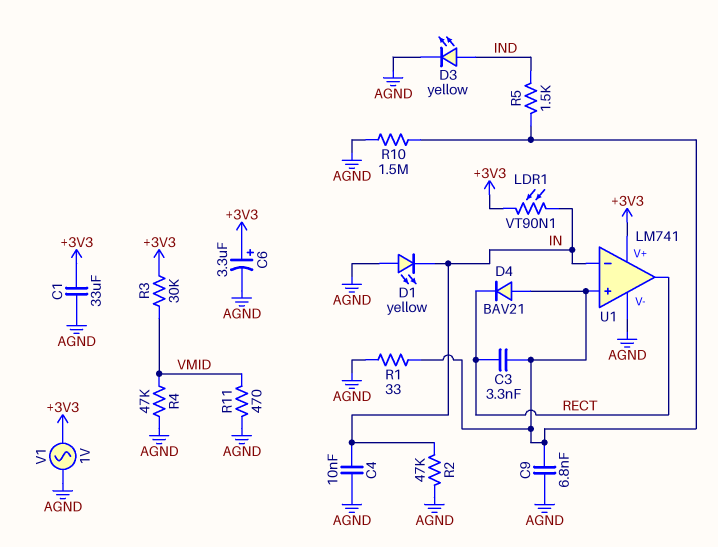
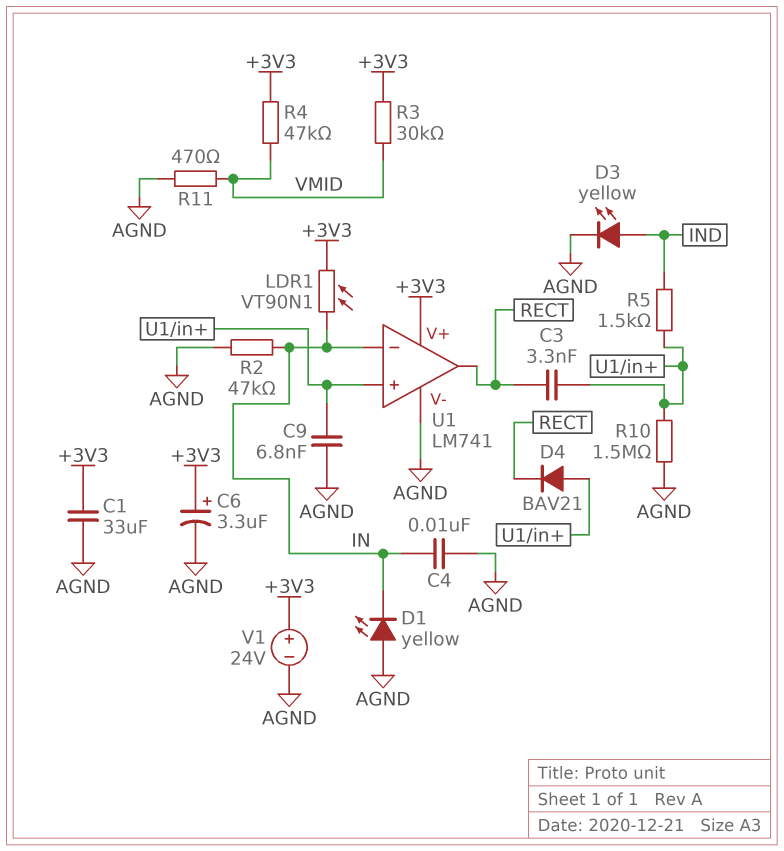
R1: 33 (AGND, U1/in+) -> none
R4: 47k (AGND, VMID) -> 47k (+3V3, VMID)
V1: AC 1V (+3V3, AGND) -> 24V (plus +3V3, minus AGND)

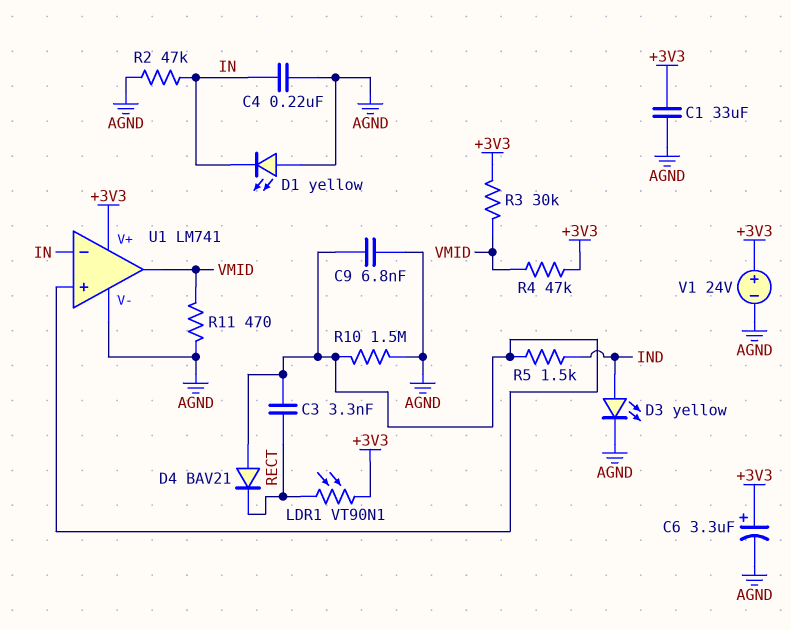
C4: 10nF (AGND, IN) -> 220nF (AGND, IN)
LDR1: VT90N1 (+3V3, IN) -> VT90N1 (+3V3, RECT)
U1 pin out: RECT -> VMID

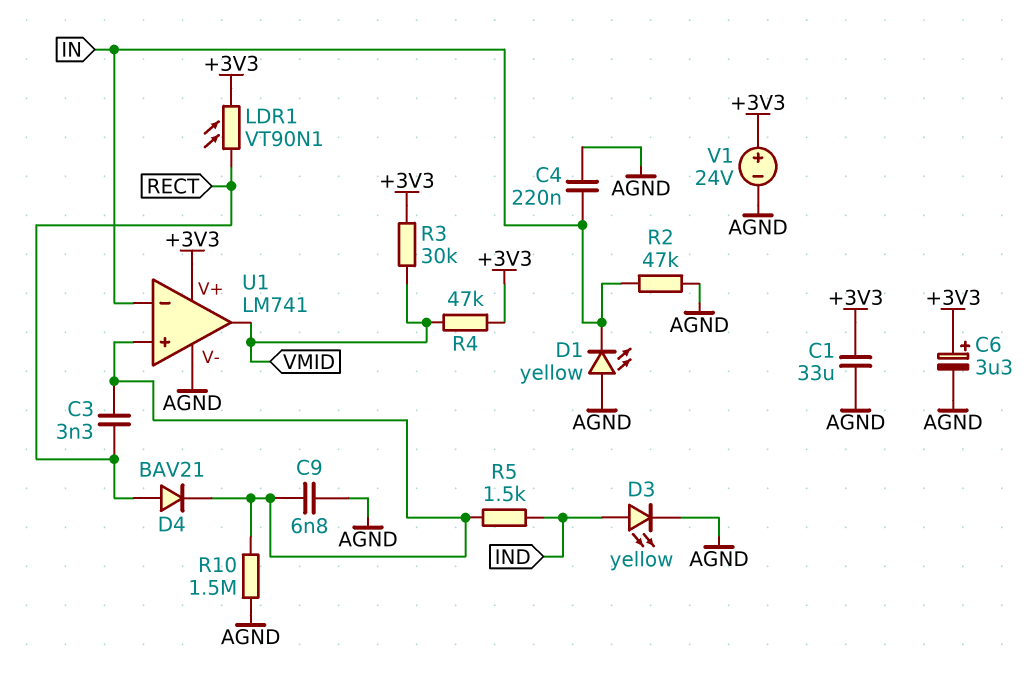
D4: diode BAV21 (A U1/in+, K RECT) -> diode BAV21 (A RECT, K U1/in+)
R11: 470 (AGND, VMID) -> none

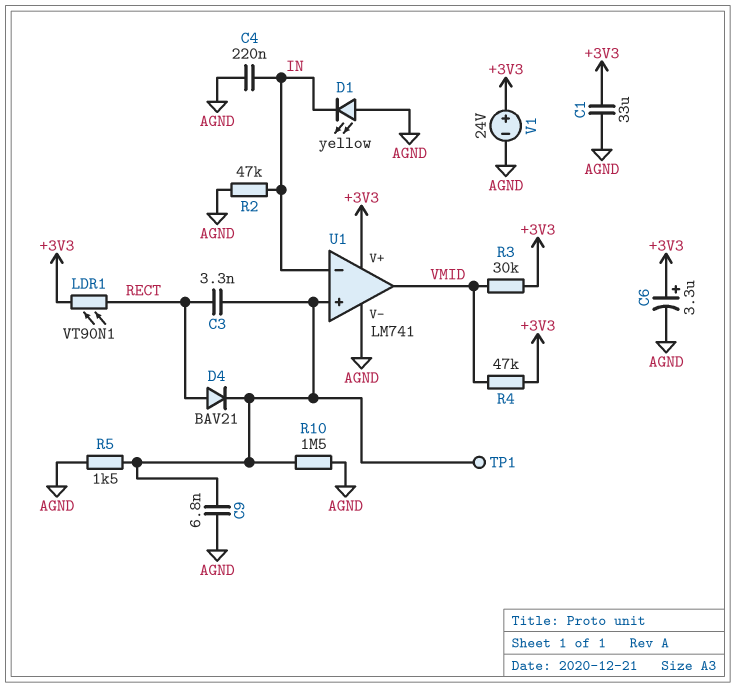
D3: LED yellow (A IND, K AGND) -> none
R5: 1.5k (IND, U1/in+) -> 1.5k (AGND, U1/in+)
TP1: none -> test point (U1/in+)

